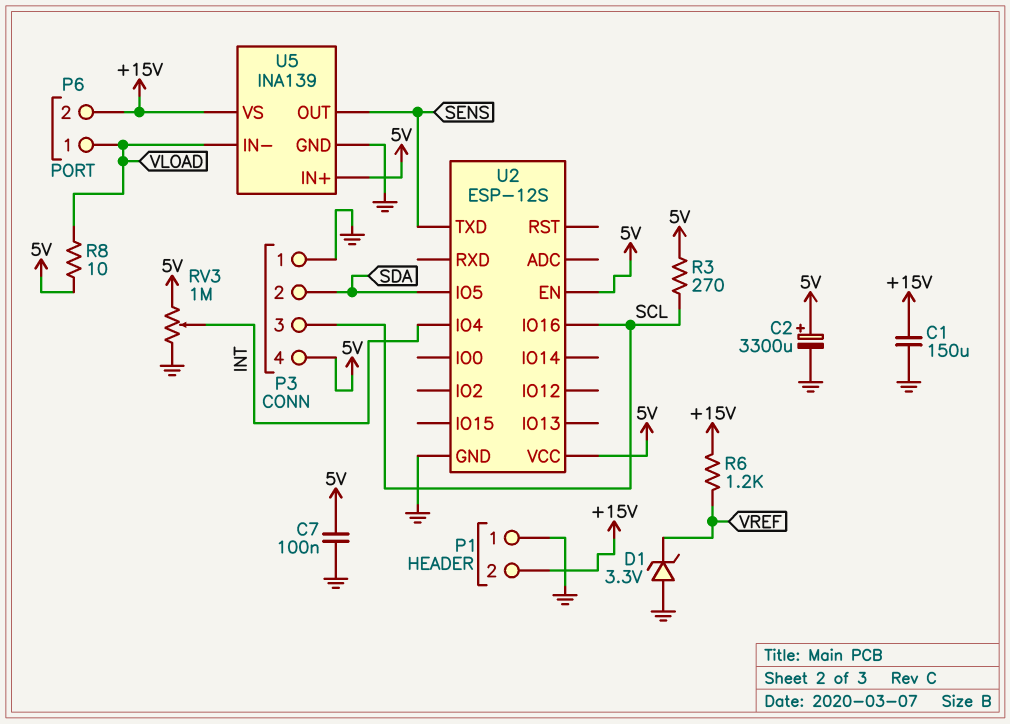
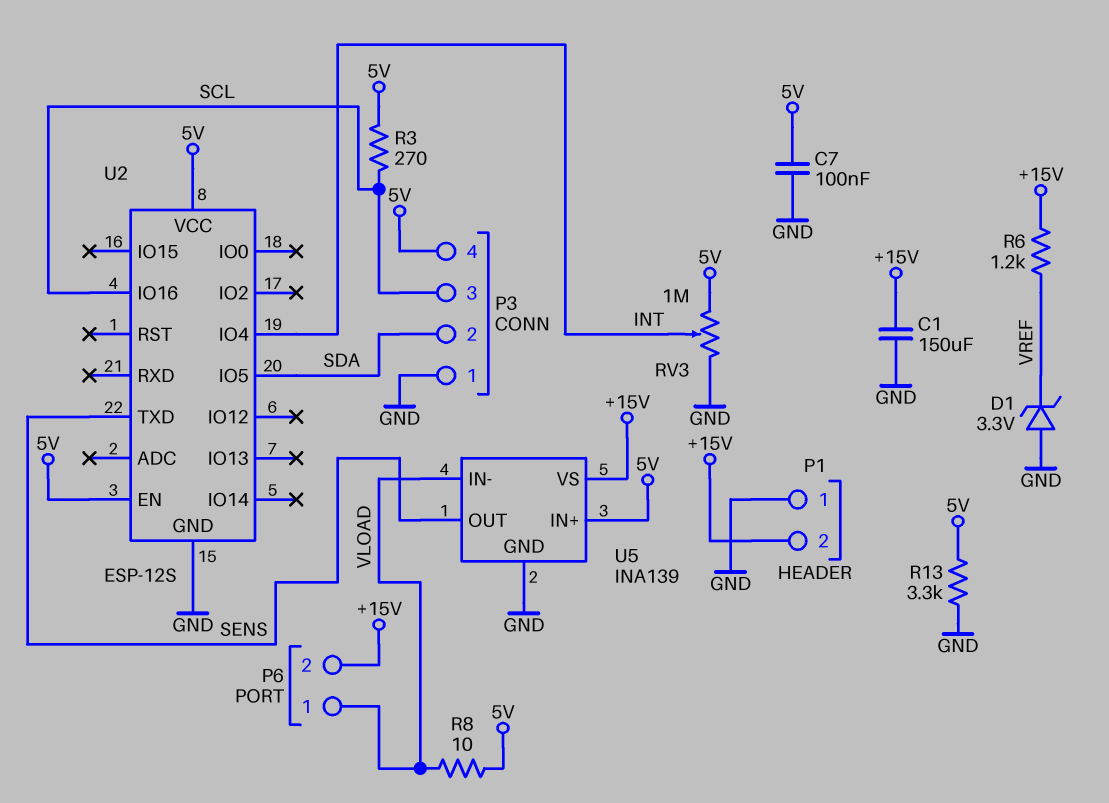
C2: 3300uF (plus 5V, minus GND) -> none
R13: none -> 3.3k (5V, GND)

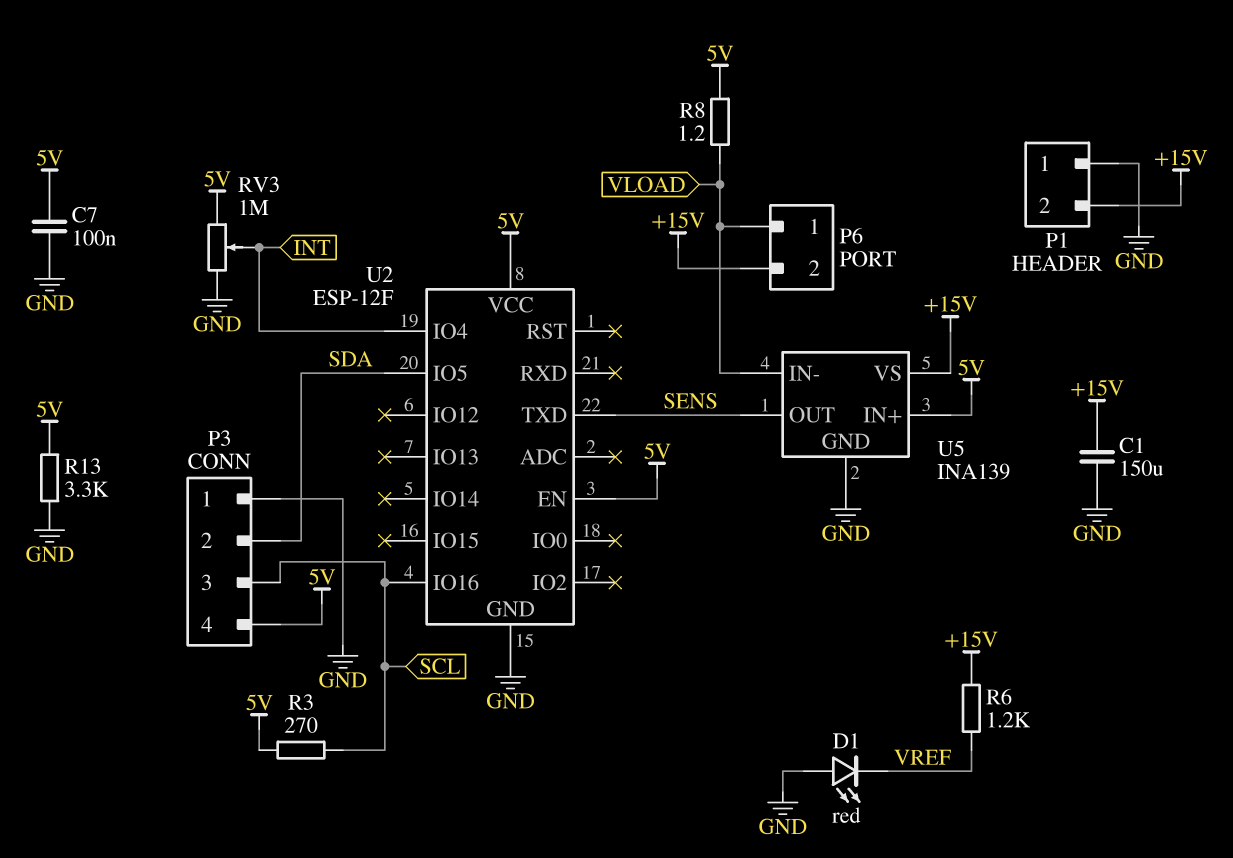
D1: zener 3.3V (A GND, K VREF) -> LED red (A GND, K VREF)
R8: 10 (5V, VLOAD) -> 1.2 (5V, VLOAD)
U2: ESP-12S -> ESP-12F

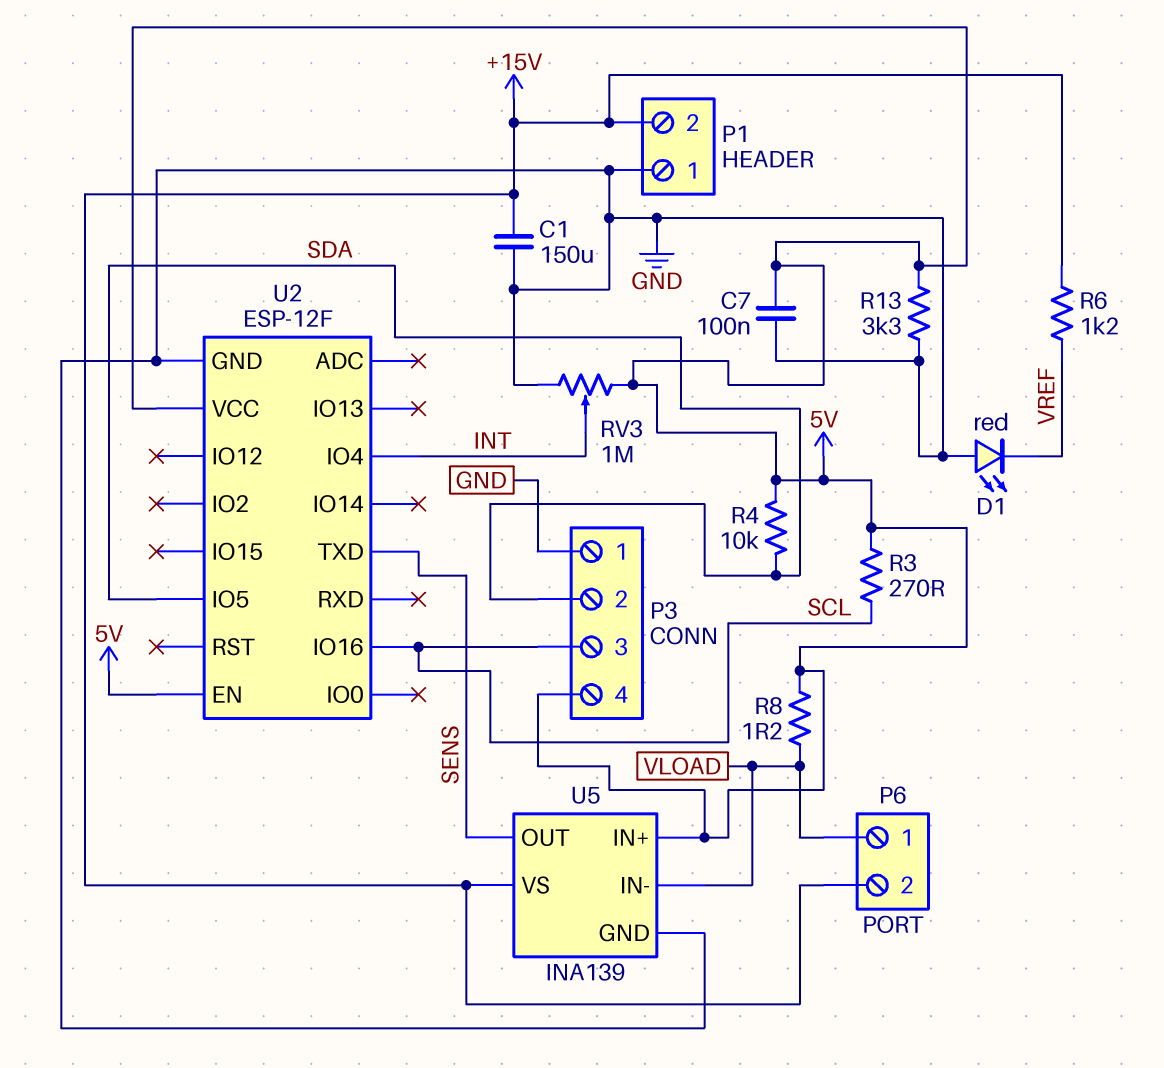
R4: none -> 10k (5V, SDA)

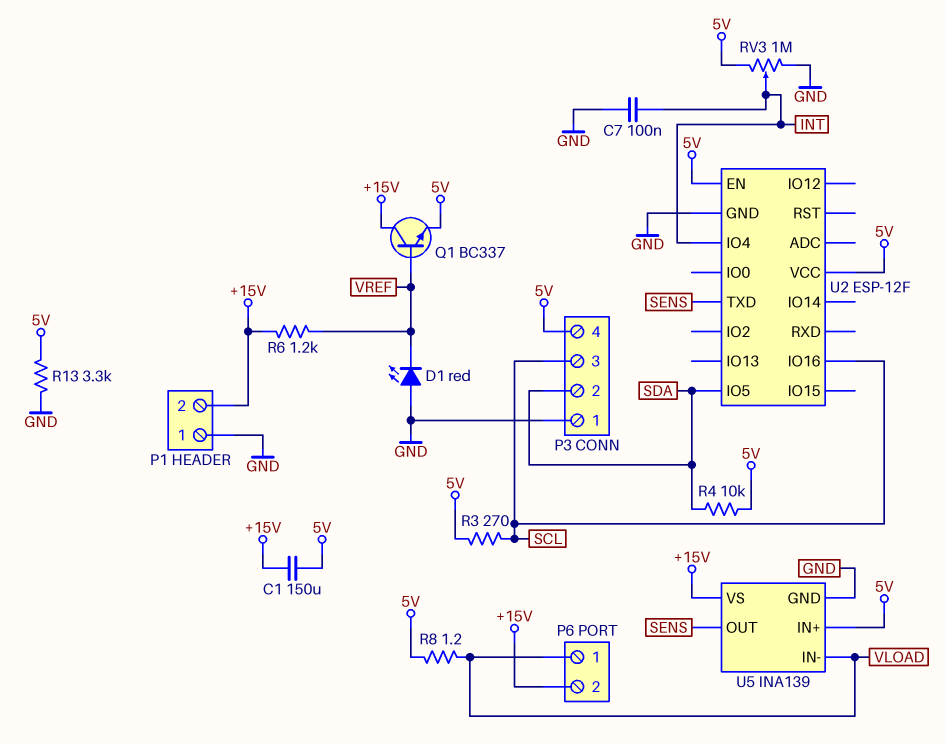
C1: 150uF (+15V, GND) -> 150uF (+15V, 5V)
C7: 100nF (5V, GND) -> 100nF (GND, INT)
Q1: none -> NPN BC337 (B VREF, C +15V, E 5V)

